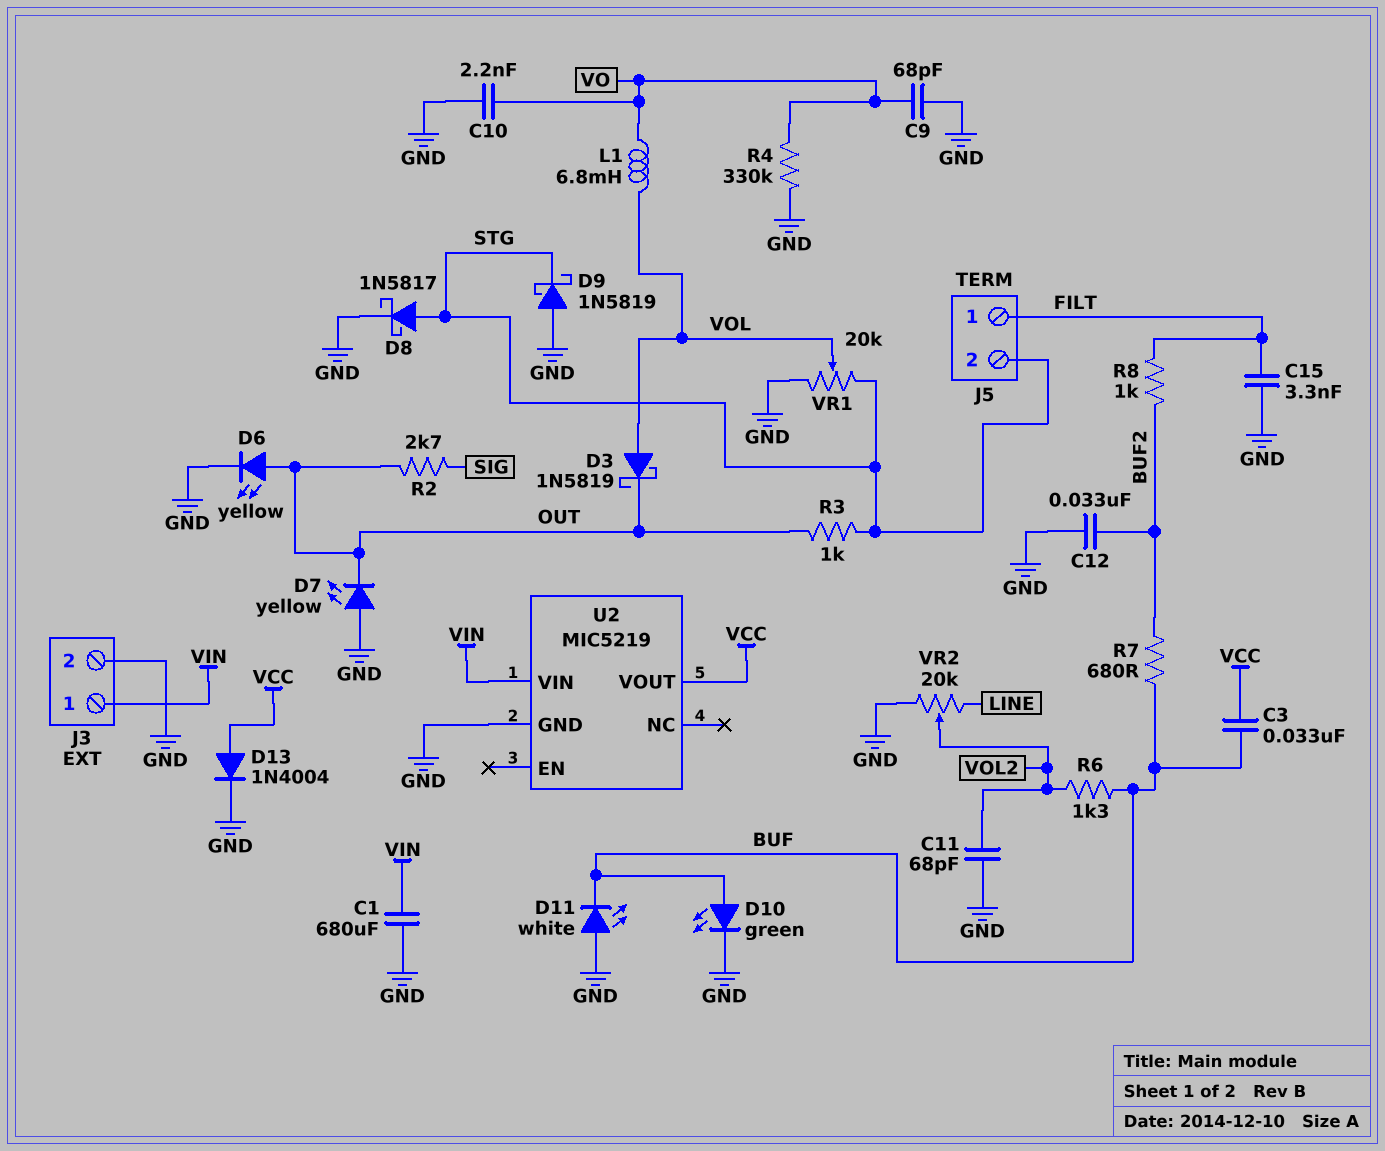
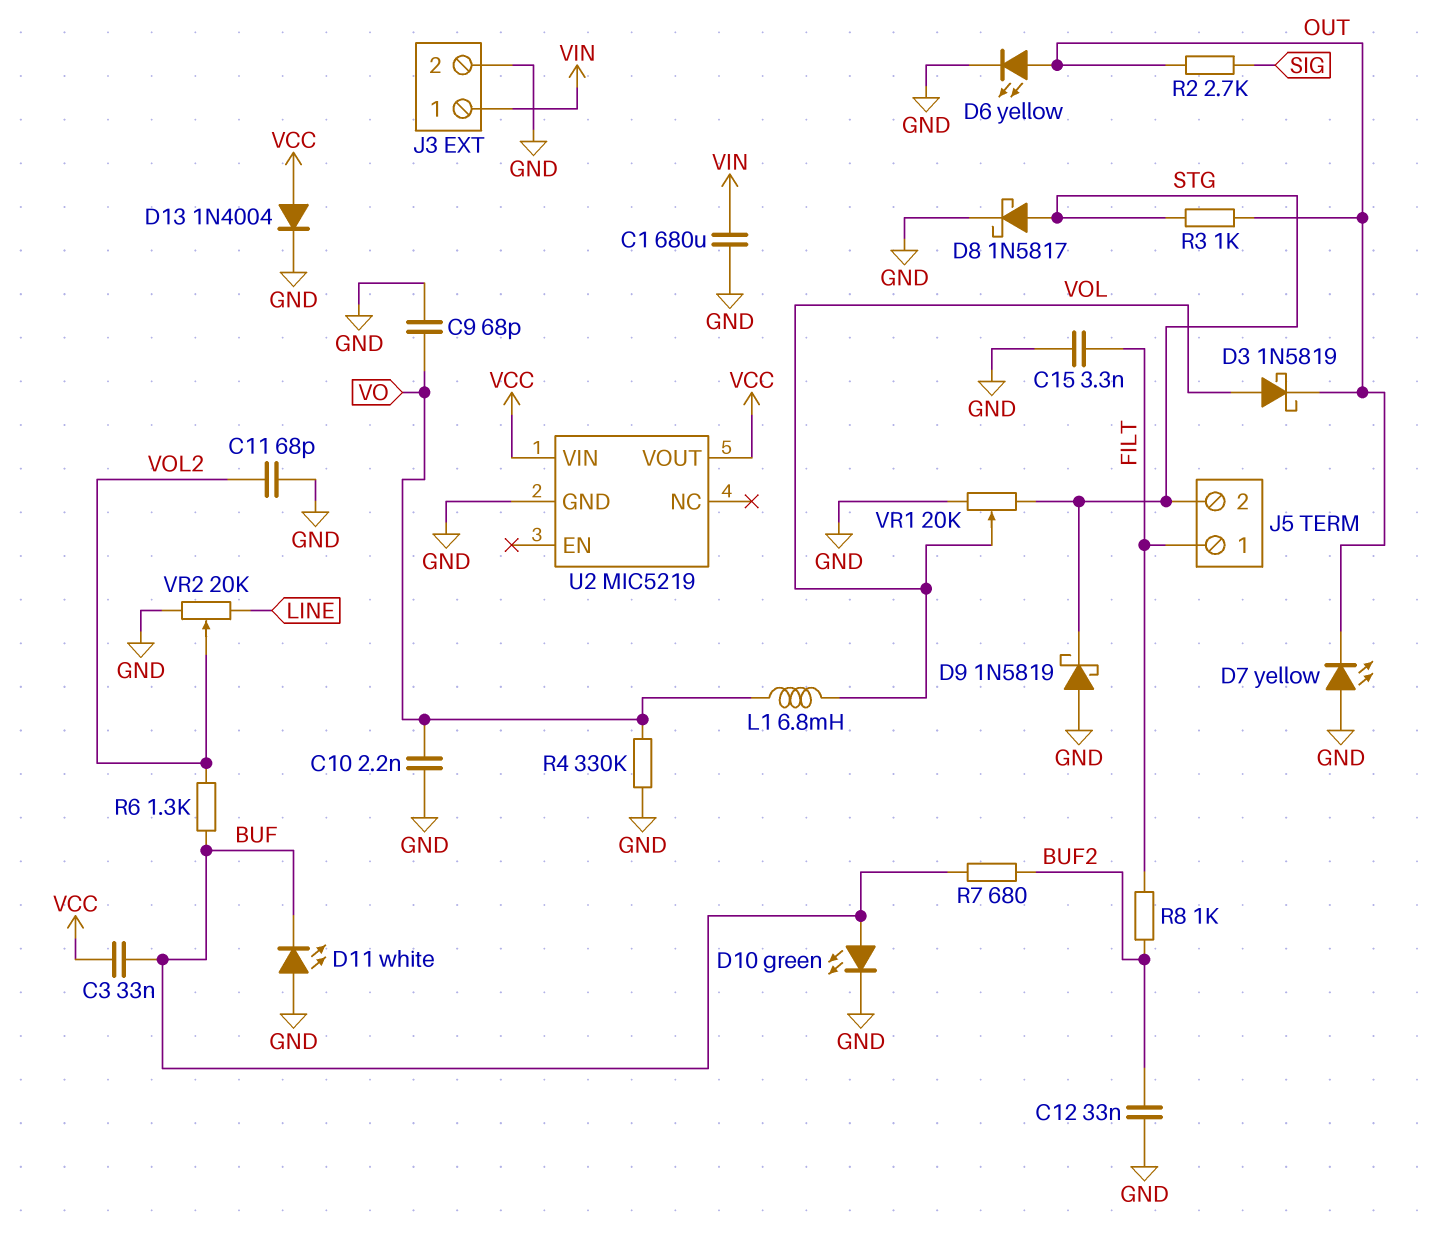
U2 pin VIN: VIN -> VCC

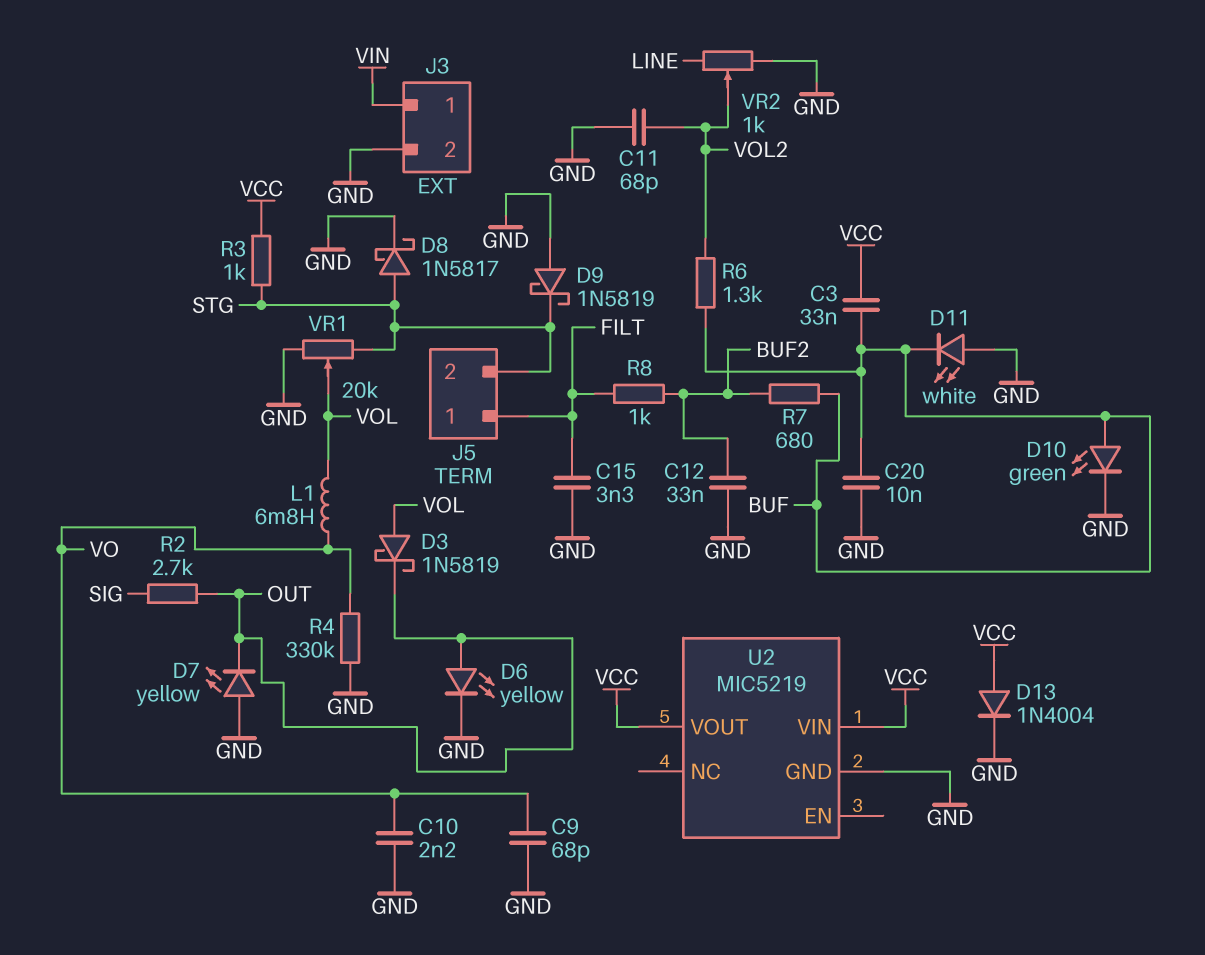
C1: 680uF (GND, VIN) -> none
C20: none -> 10nF (BUF, GND)
R3: 1k (OUT, STG) -> 1k (STG, VCC)
VR2: 20k (GND, LINE, wiper VOL2) -> 1k (GND, LINE, wiper VOL2)

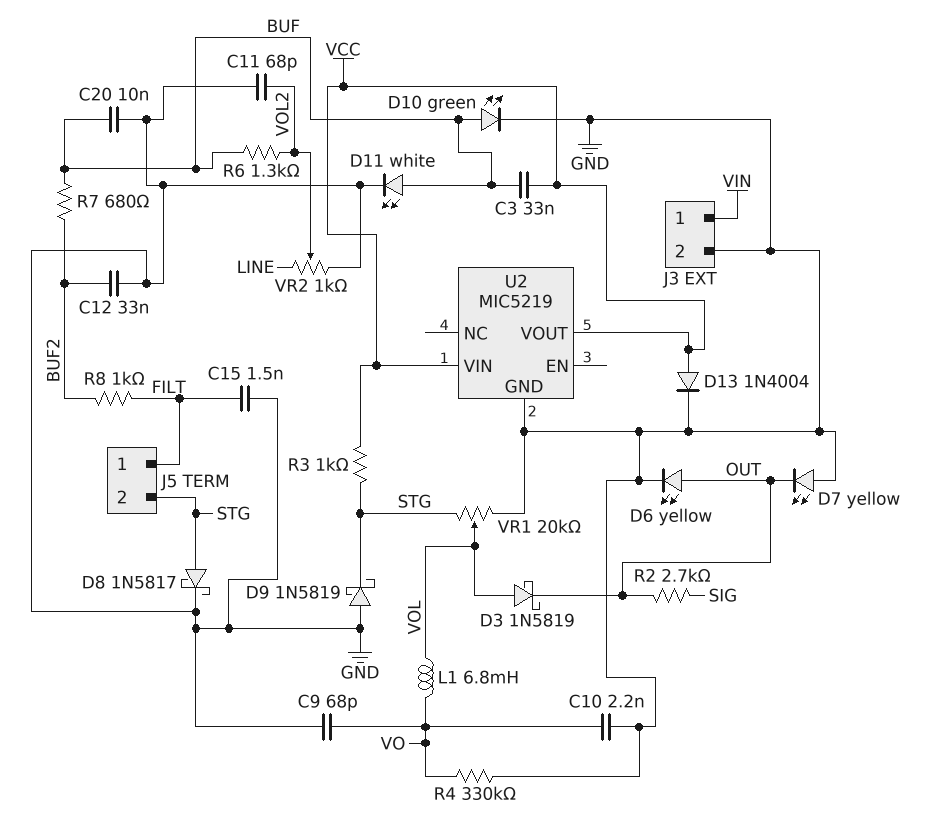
C15: 3.3nF (FILT, GND) -> 1.5nF (FILT, GND)
D11: LED white (A GND, K BUF) -> LED white (A BUF, K GND)

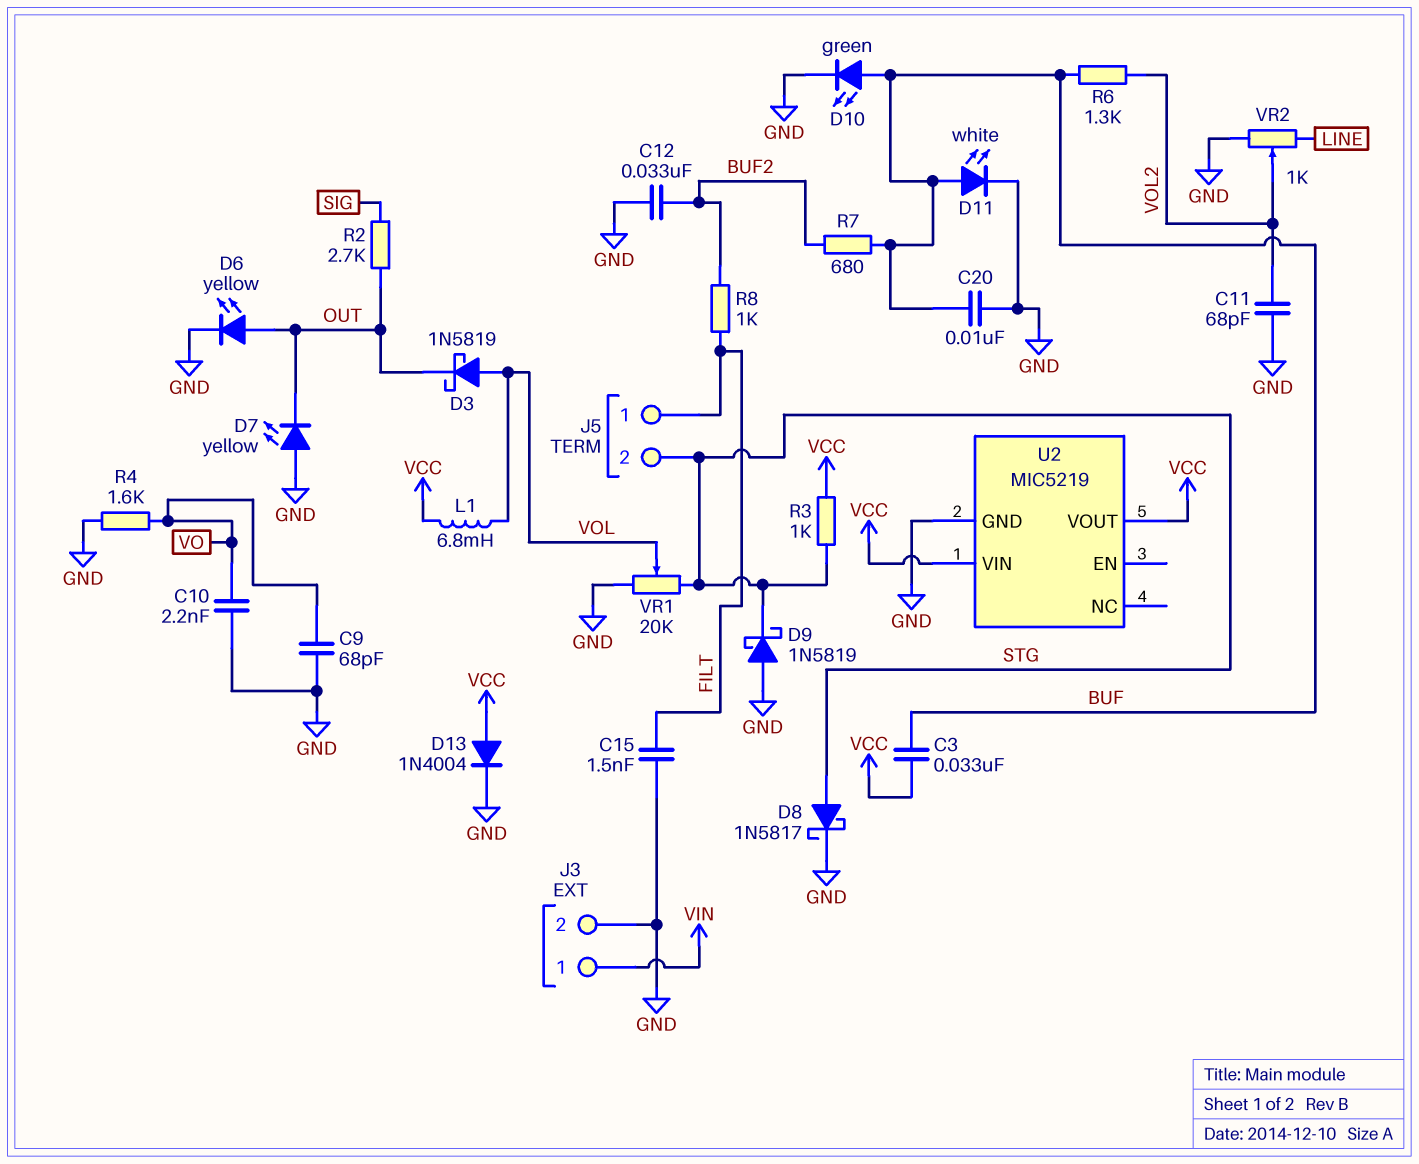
L1: 6.8mH (VO, VOL) -> 6.8mH (VCC, VOL)
R4: 330k (GND, VO) -> 1.6k (GND, VO)

